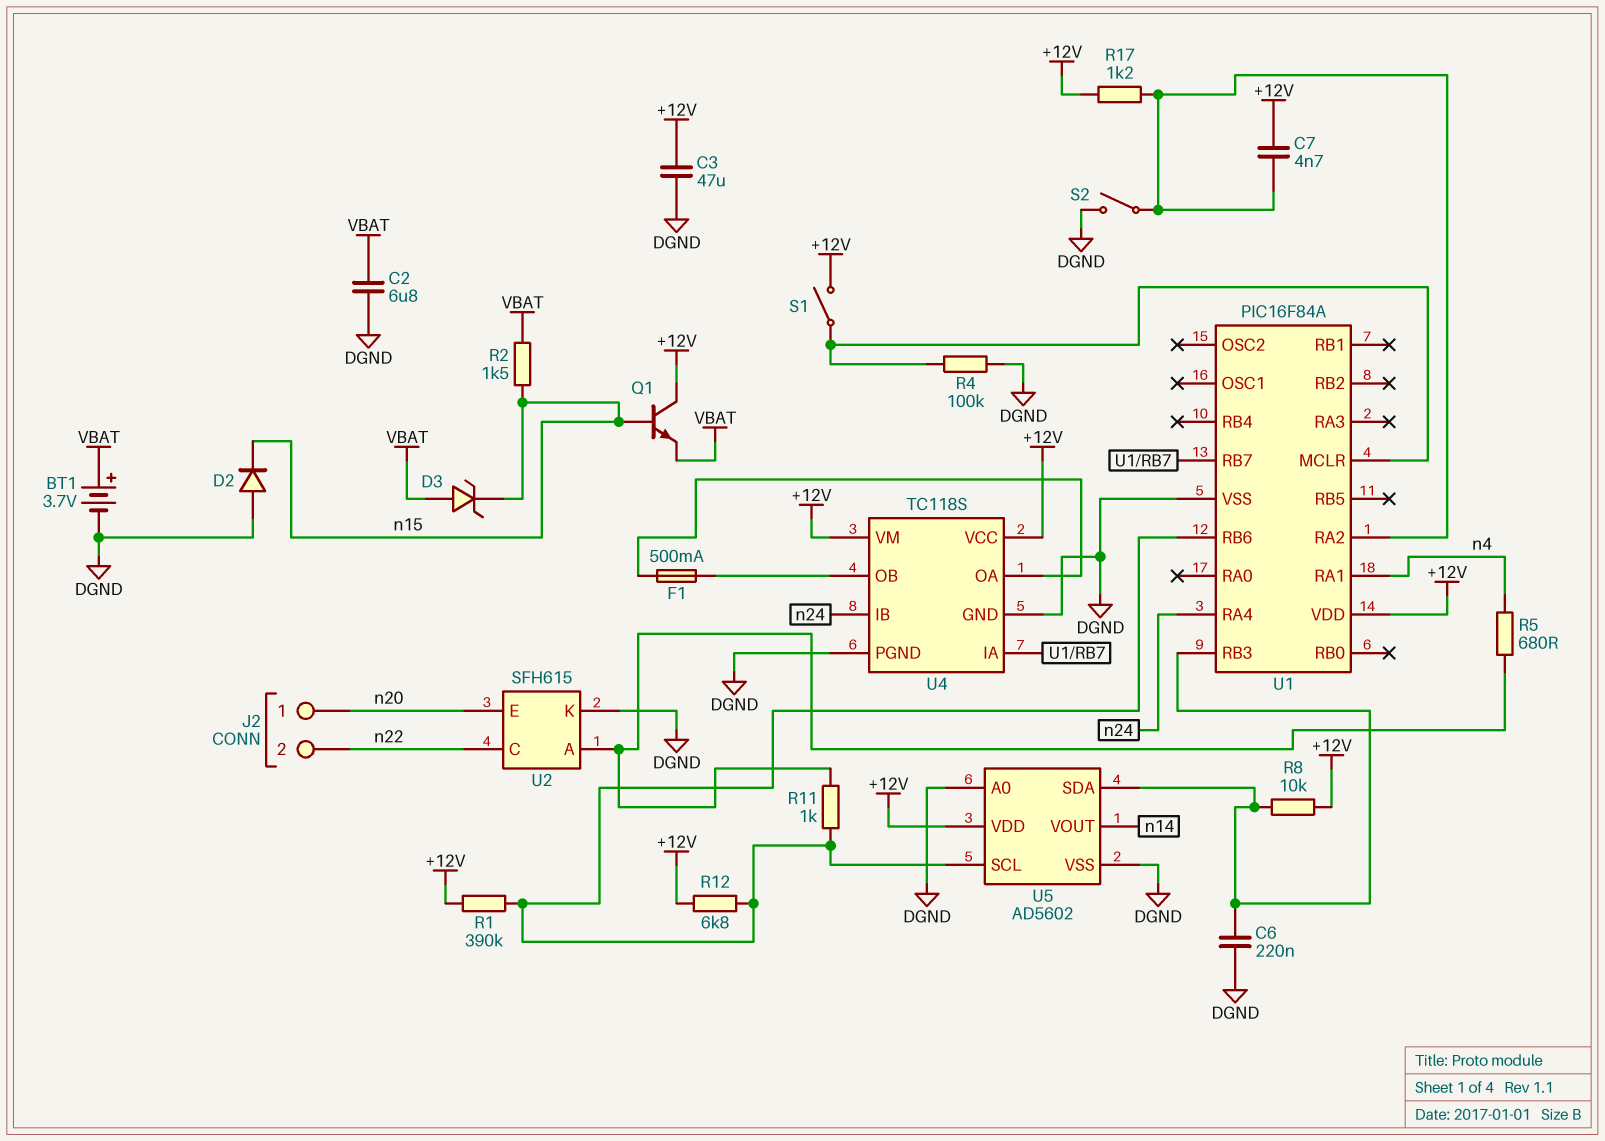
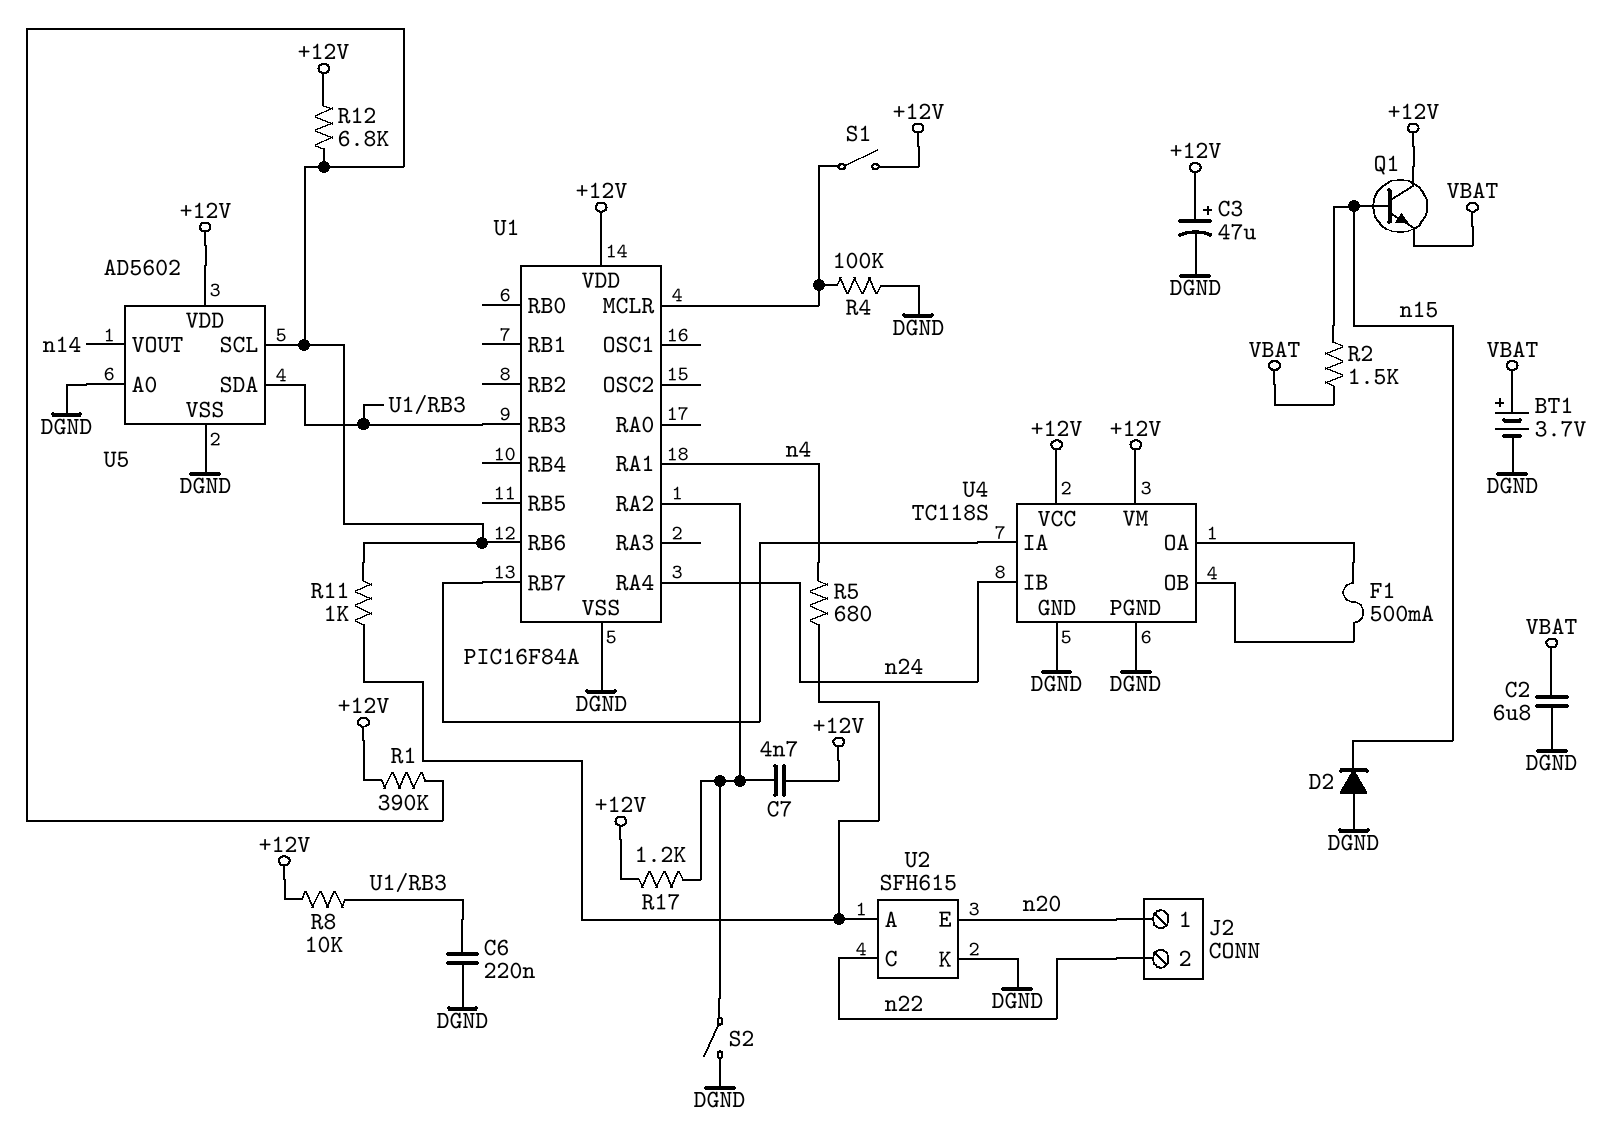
C3: 47uF (+12V, DGND) -> 47uF (plus +12V, minus DGND)
D3: zener (A VBAT, K n15) -> none

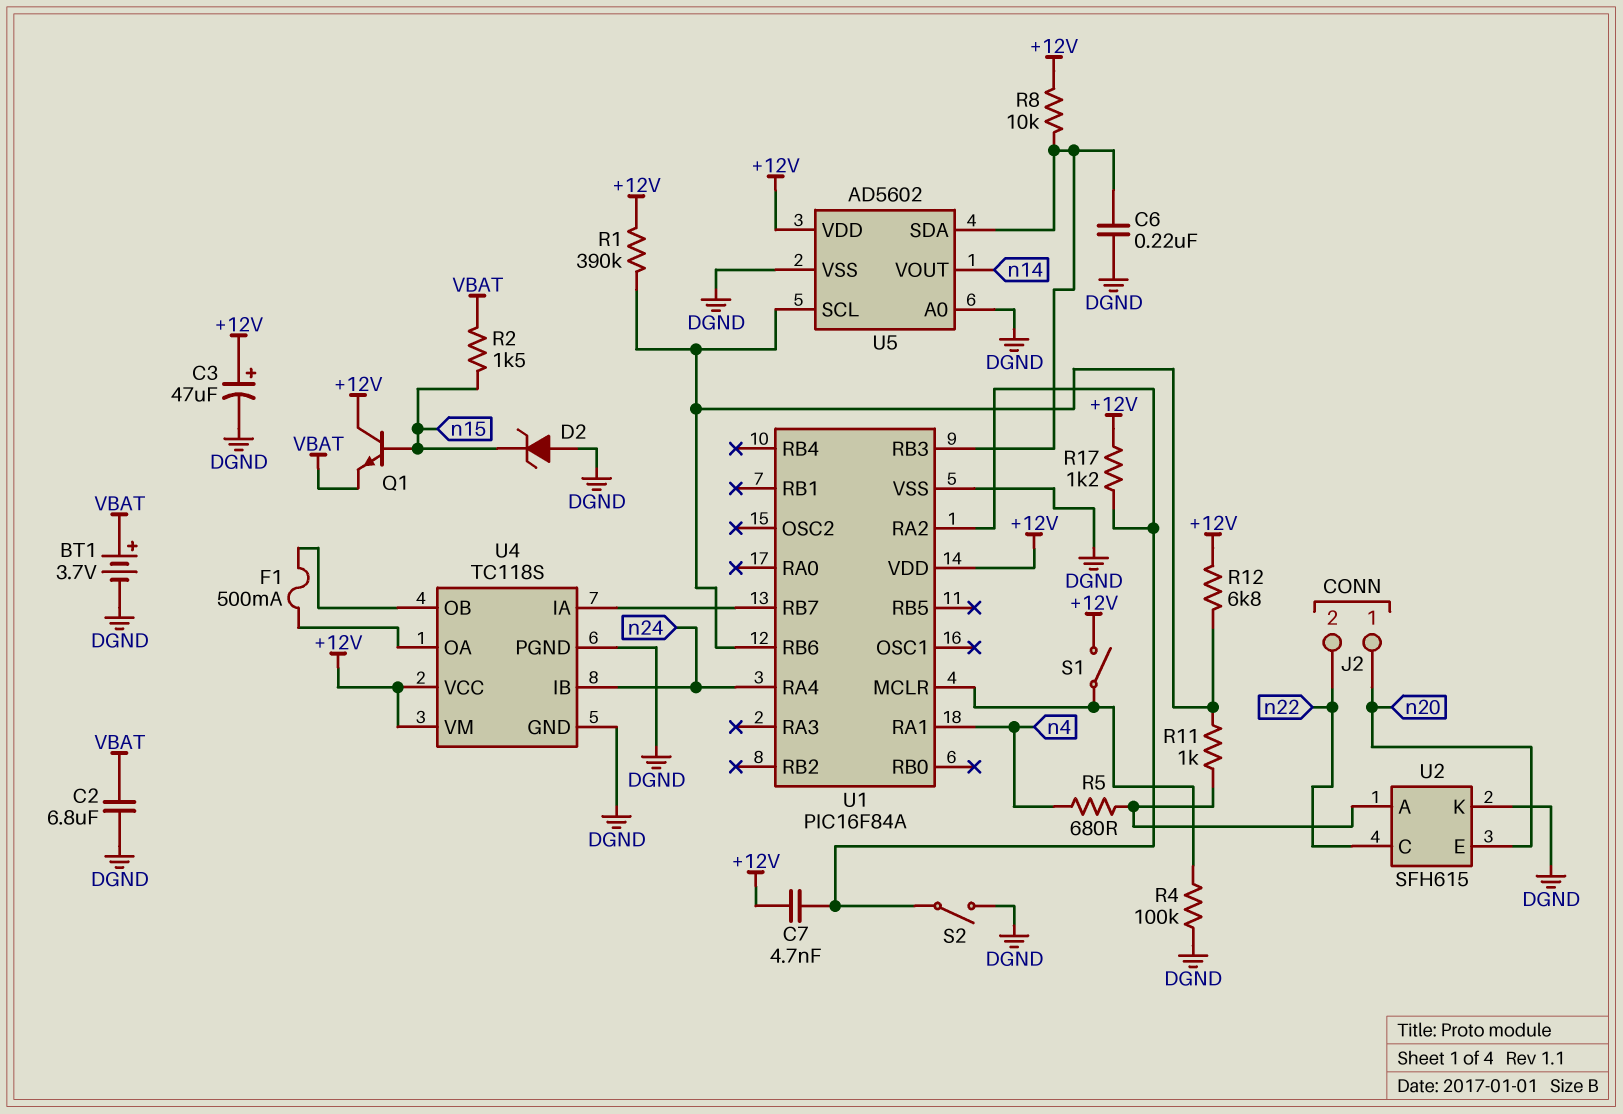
D2: diode (A DGND, K n15) -> zener (A DGND, K n15)

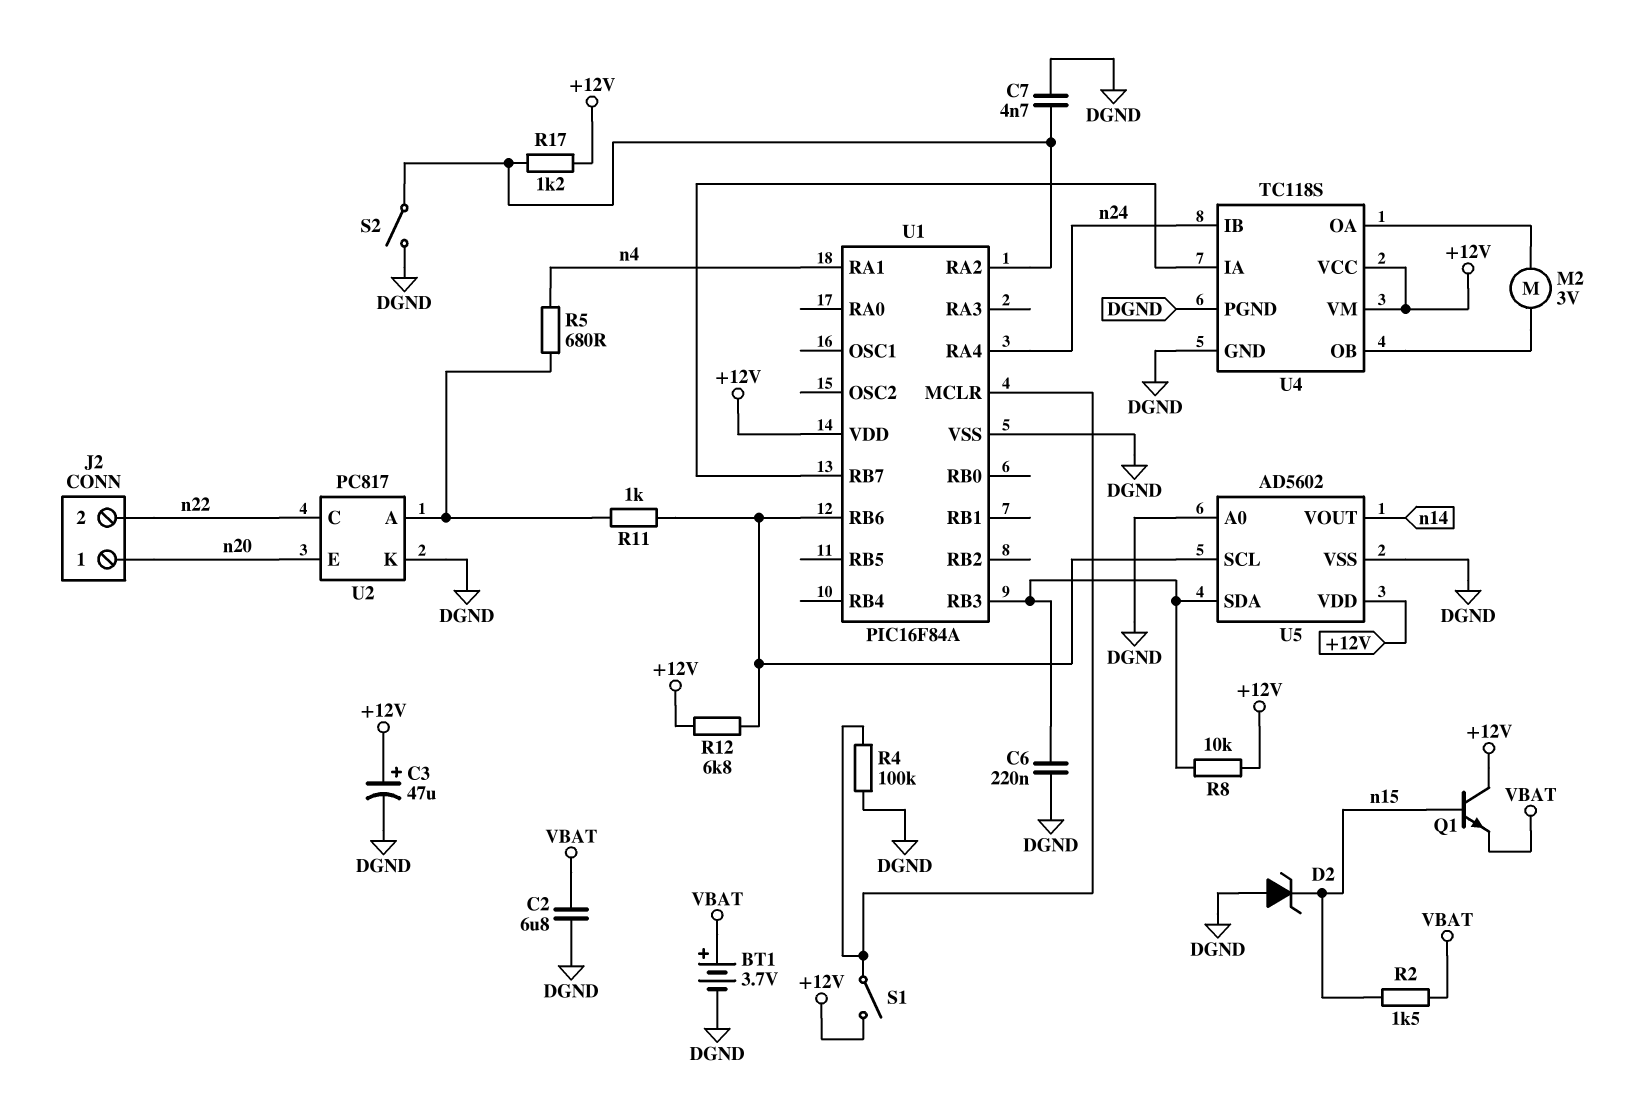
C7: 4.7nF (+12V, U1/RA2) -> 4.7nF (DGND, U1/RA2)
F1: 500mA (U4/OA, U4/OB) -> none
M2: none -> motor 3V (U4/OA, U4/OB)
R1: 390k (+12V, U1/RB6) -> none
U2: SFH615 -> PC817

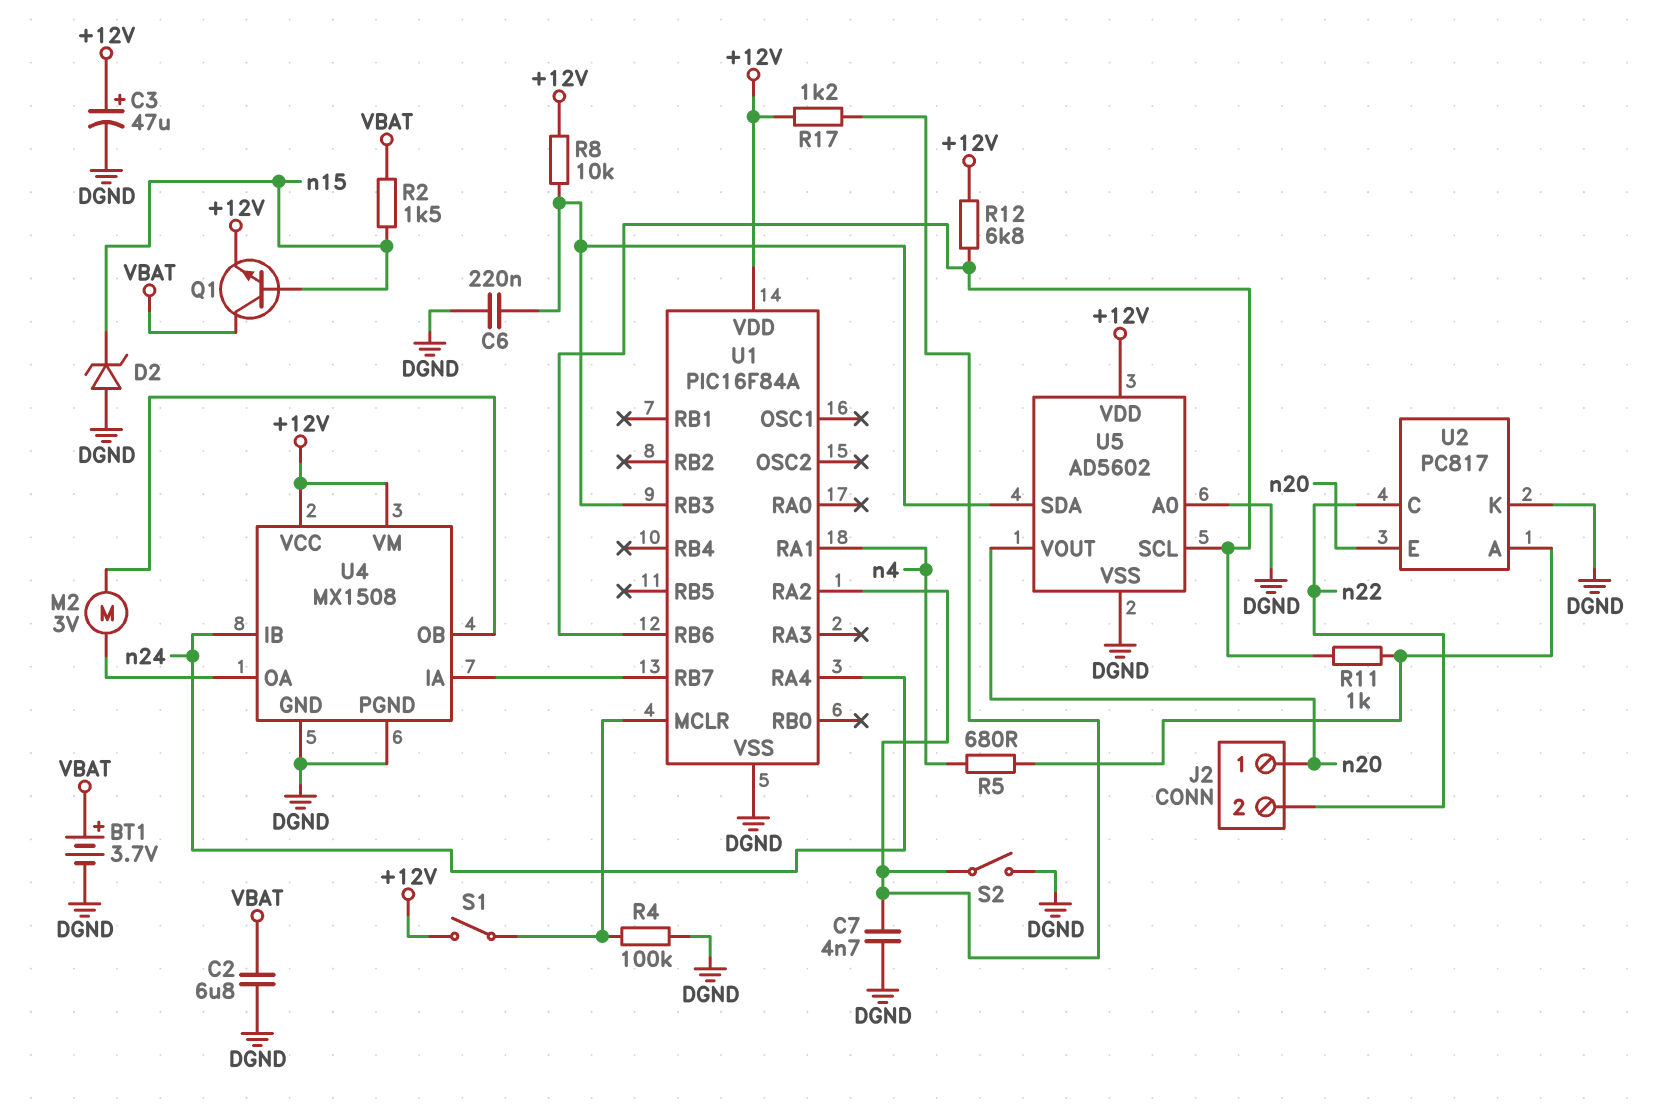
Q1: NPN (B n15, C +12V, E VBAT) -> NPN (B n15, C VBAT, E +12V)
U4: TC118S -> MX1508
U5 pin VOUT: n14 -> n20

